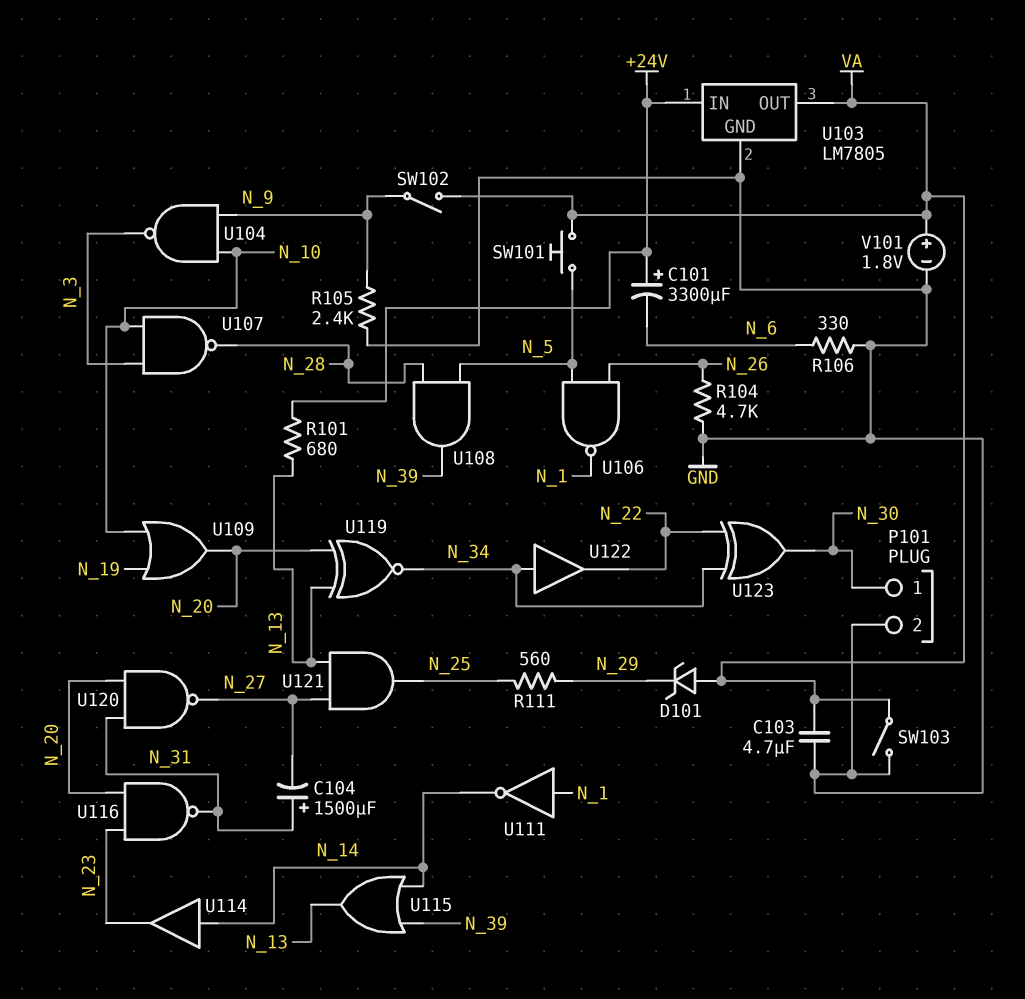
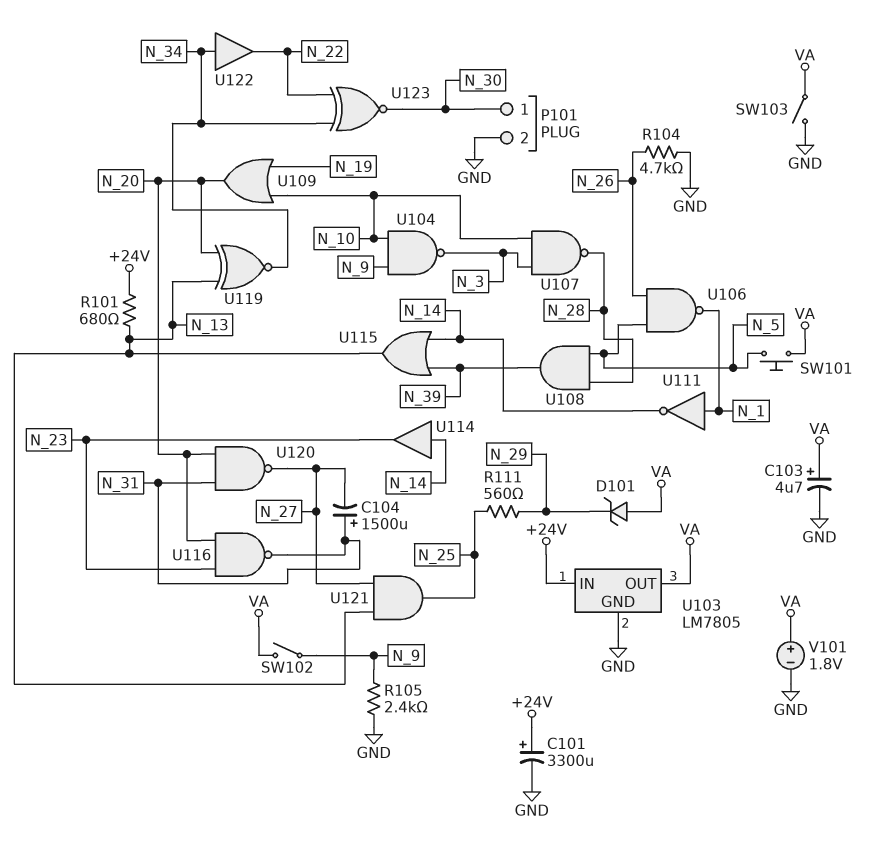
C101: 3300uF (plus +24V, minus N_6) -> 3300uF (plus +24V, minus GND)
C103: 4.7uF (GND, VA) -> 4.7uF (plus VA, minus GND)
R106: 330 (GND, N_6) -> none
U123: XOR (in N_22, in N_34, out N_30) -> XNOR (in N_22, in N_34, out N_30)

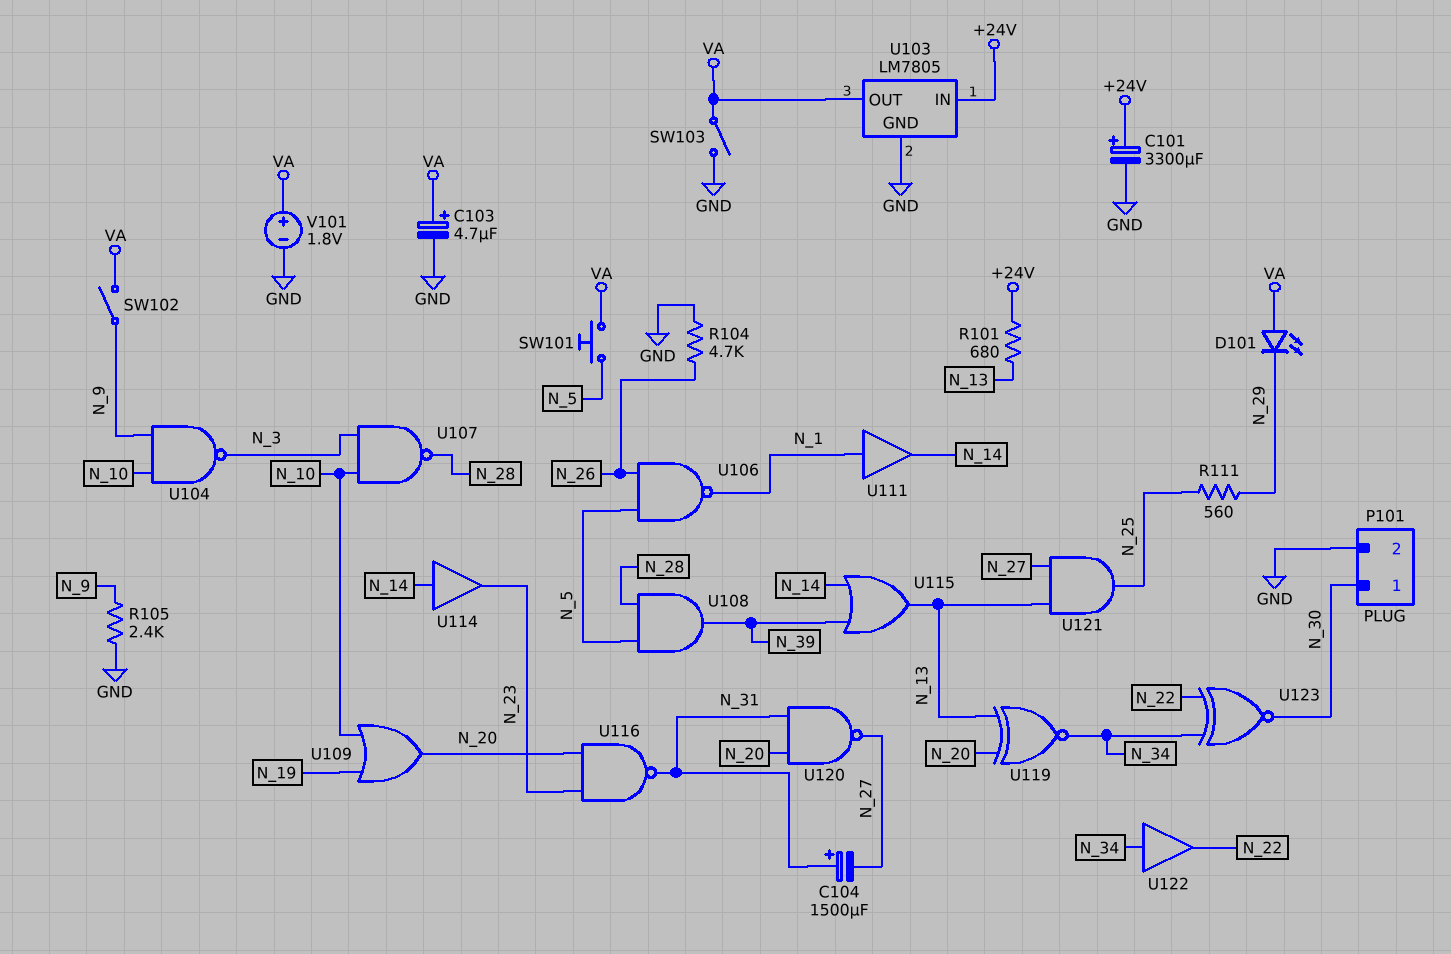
D101: zener (A VA, K N_29) -> LED (A VA, K N_29)
U111: NOT (in N_1, out N_14) -> buffer (in N_1, out N_14)

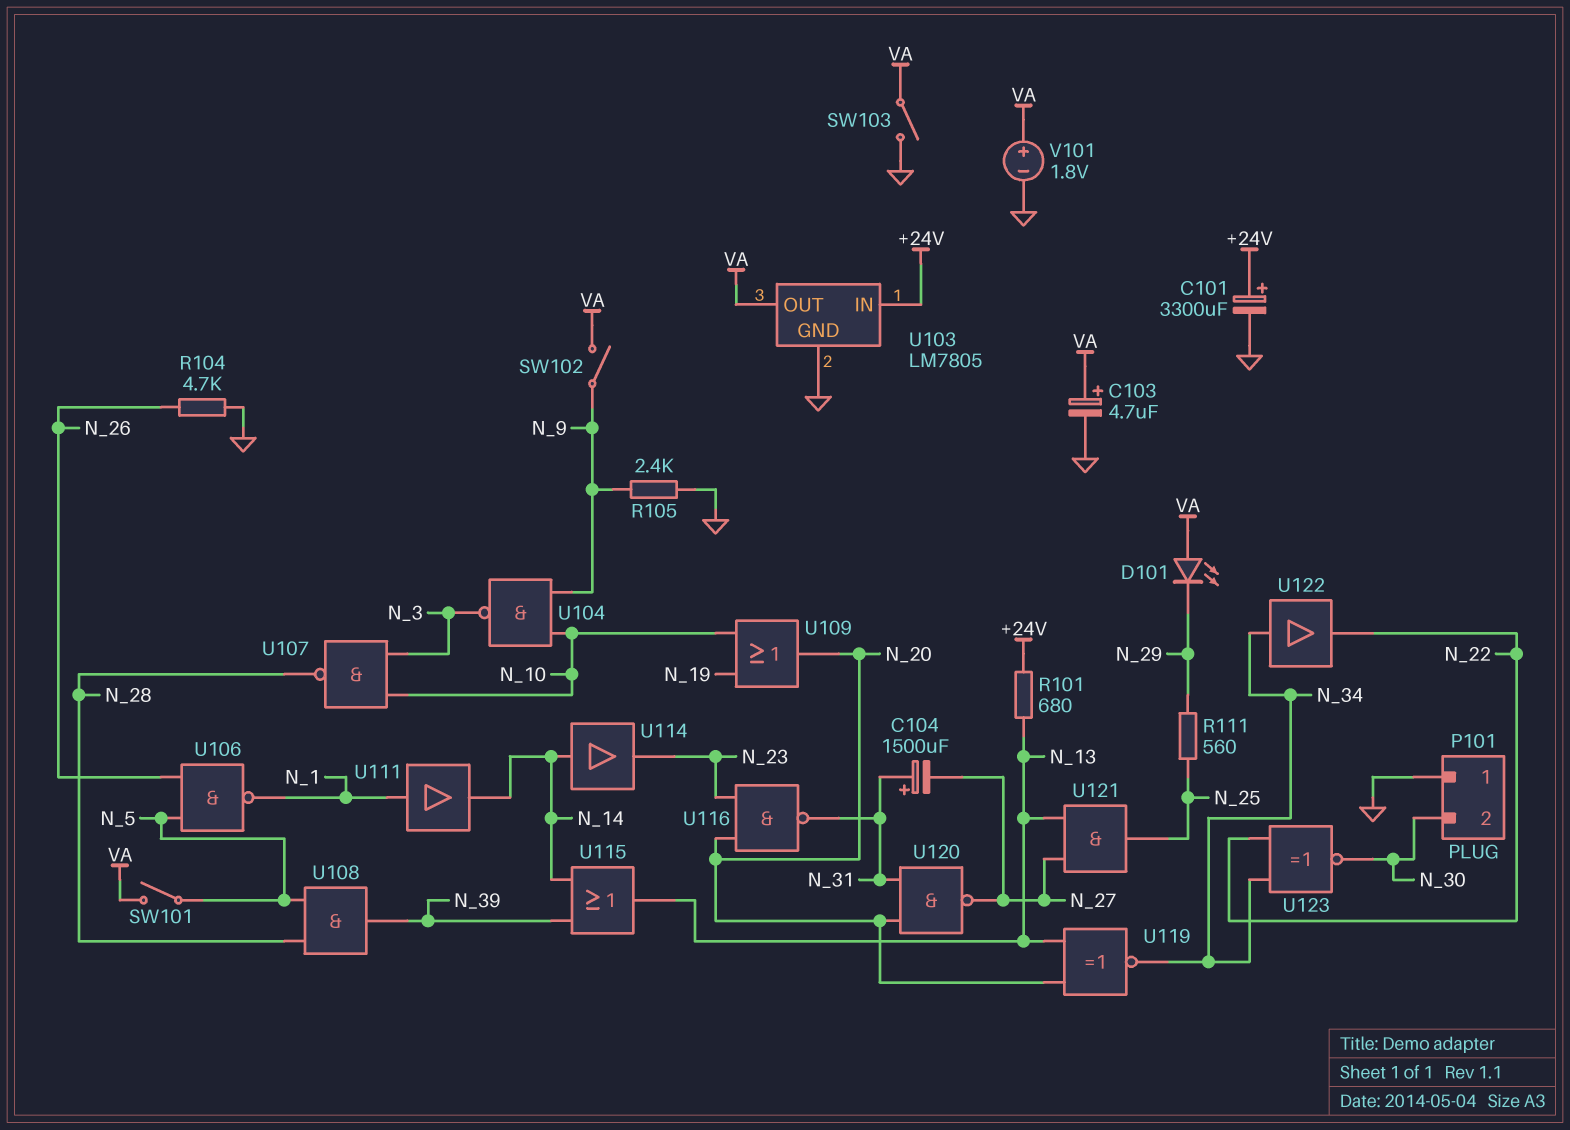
P101 pin 1: N_30 -> GND
P101 pin 2: GND -> N_30
SW101: button (N_5, VA) -> switch (N_5, VA)

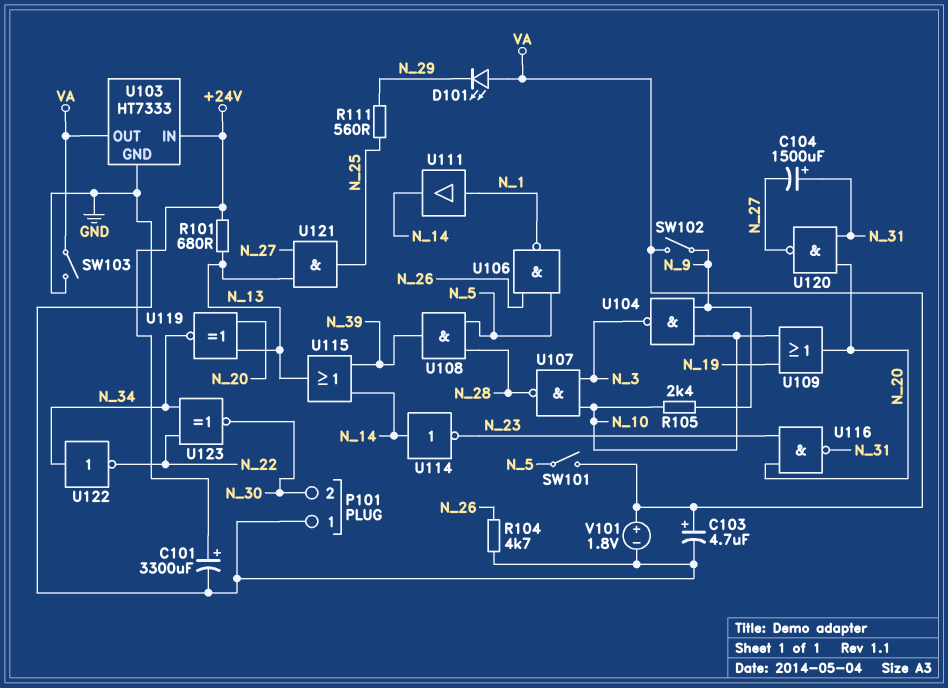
R105: 2.4k (GND, N_9) -> 2.4k (N_9, N_10)
U103: LM7805 -> HT7333
U114: buffer (in N_14, out N_23) -> NOT (in N_14, out N_23)
U122: buffer (in N_34, out N_22) -> NOT (in N_34, out N_22)

